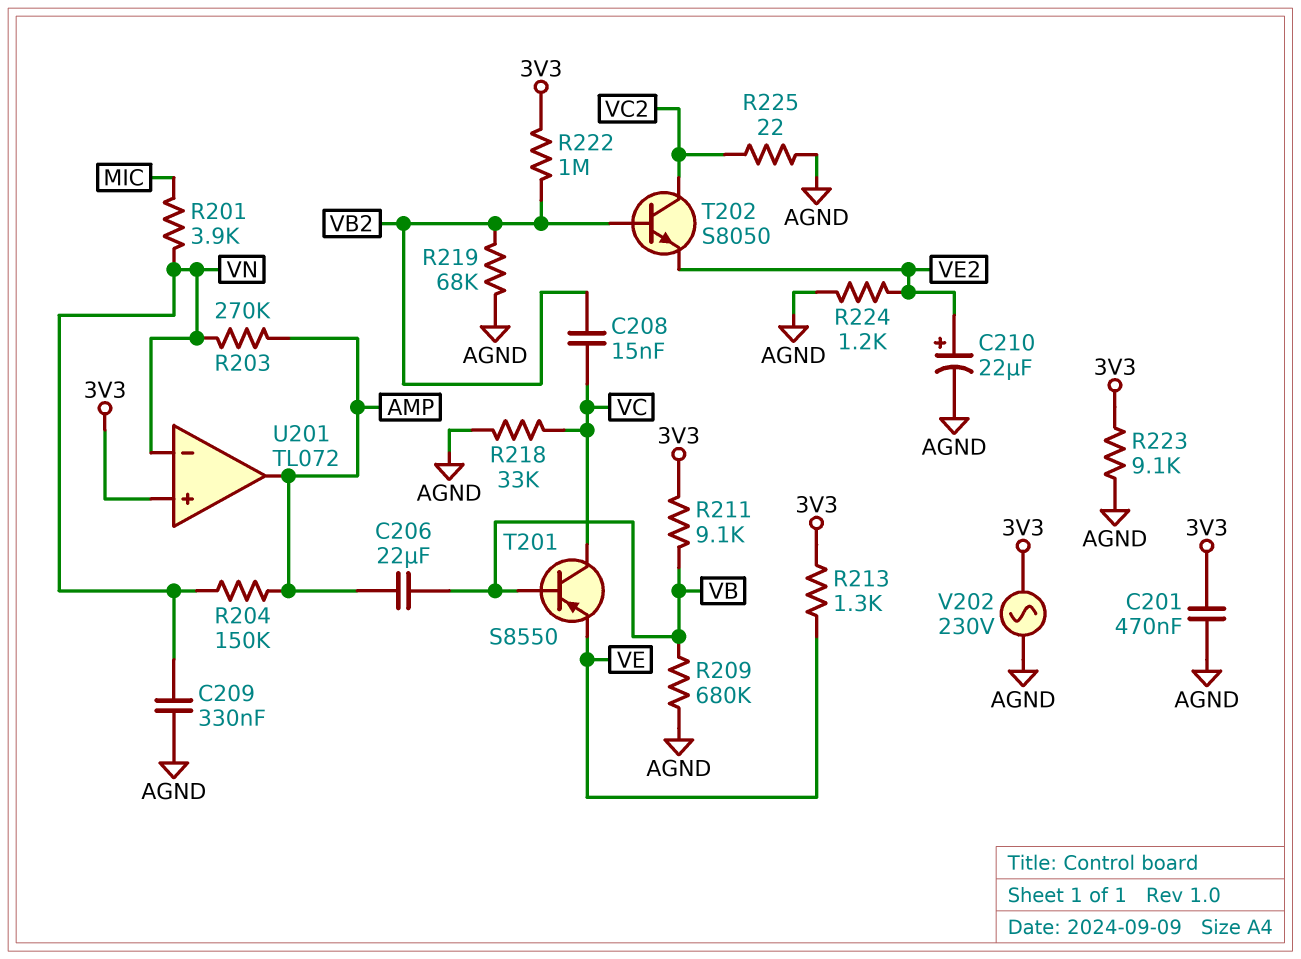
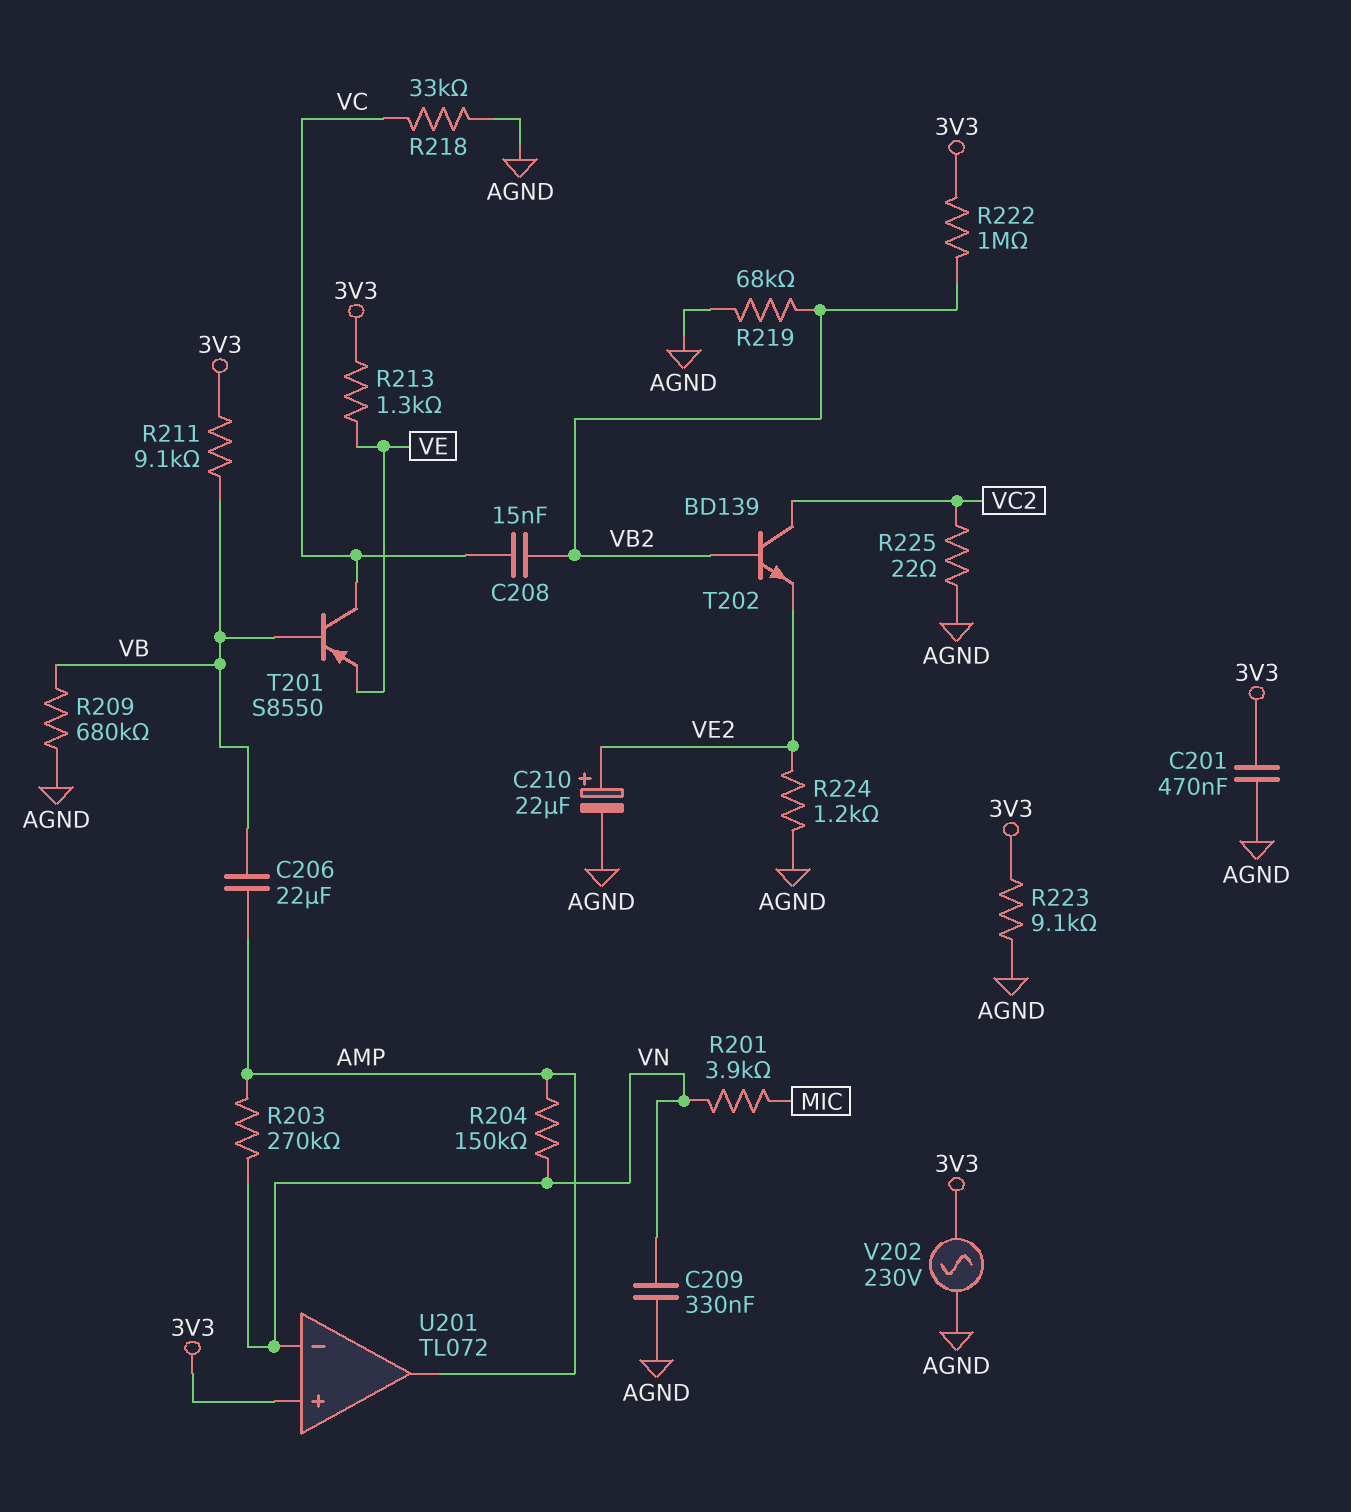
T202: NPN S8050 (B VB2, C VC2, E VE2) -> NPN BD139 (B VB2, C VC2, E VE2)

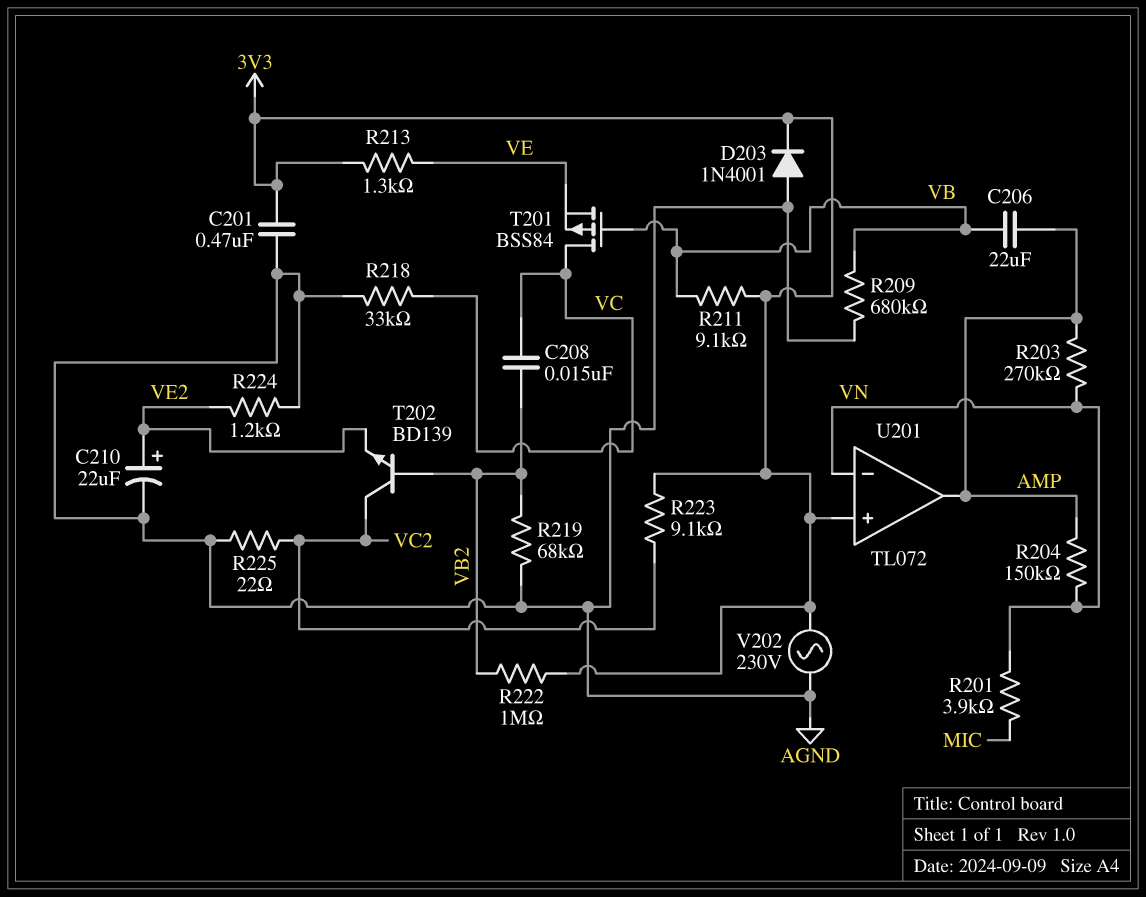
C209: 330nF (AGND, VN) -> none
D203: none -> diode 1N4001 (A AGND, K 3V3)
R223: 9.1k (3V3, AGND) -> 9.1k (3V3, VC2)
T201: PNP S8550 (B VB, C VC, E VE) -> PMOS BSS84 (G VB, D VC, S VE)

